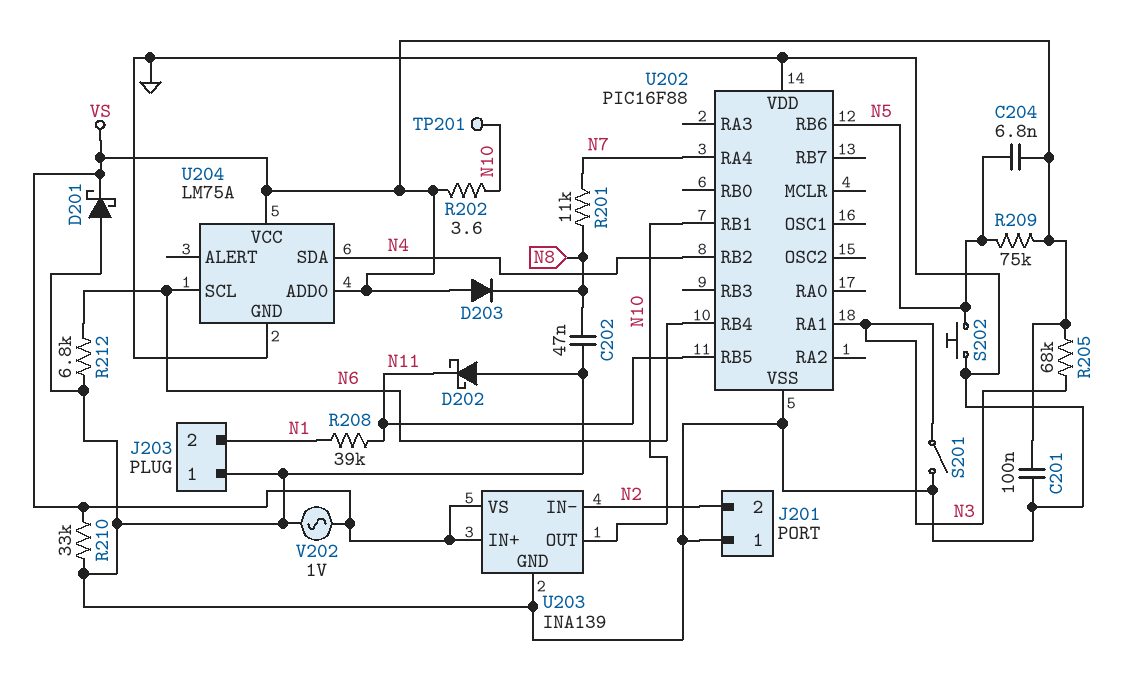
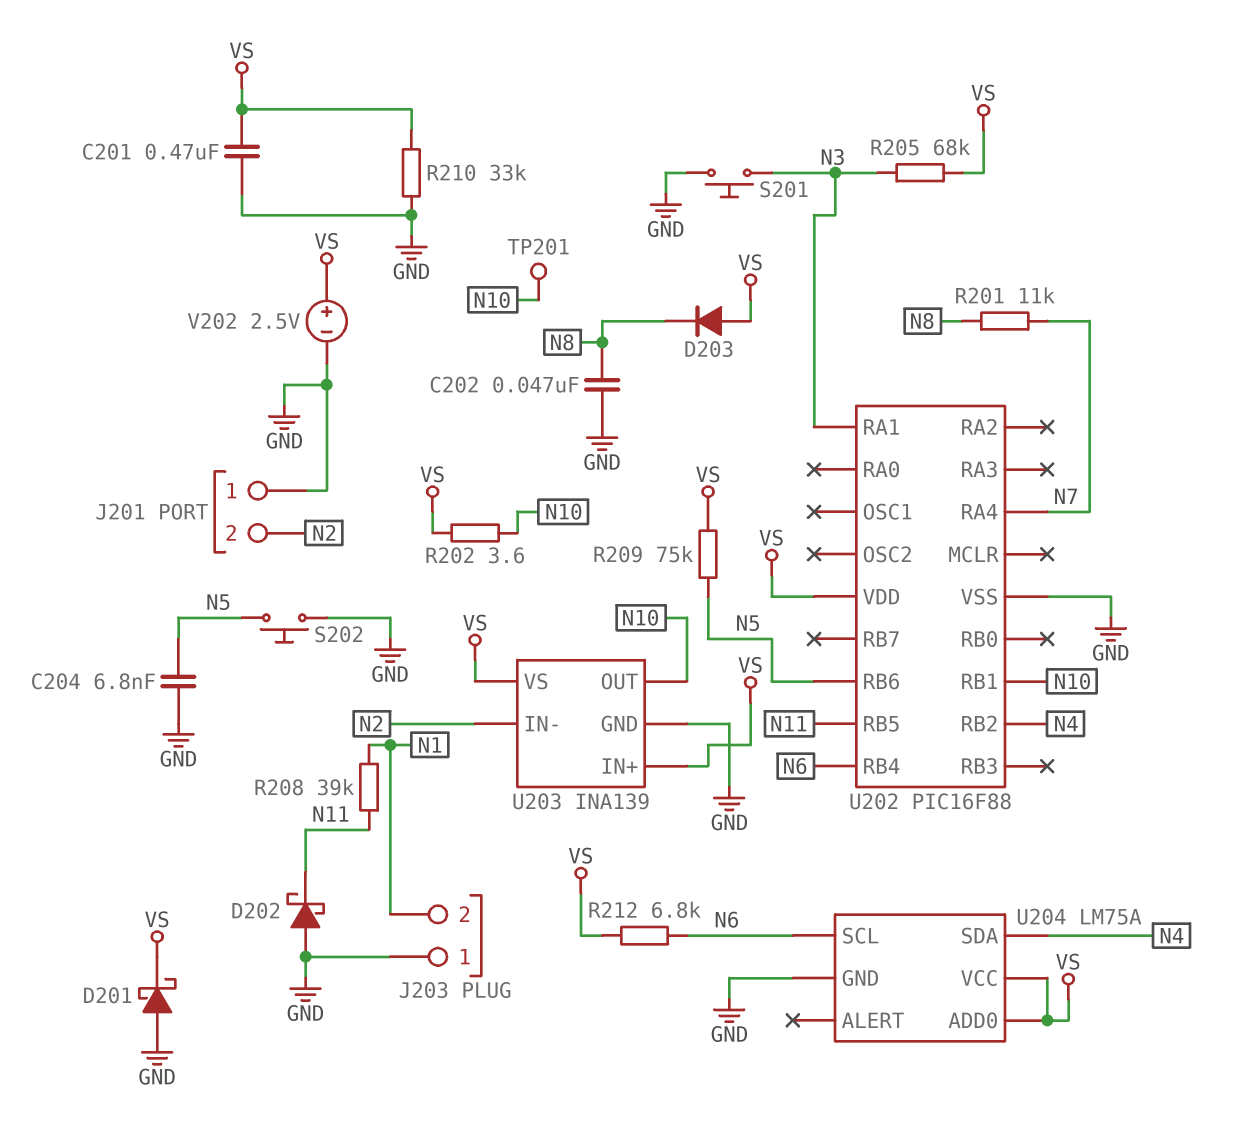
C201: 100nF (GND, VS) -> 470nF (GND, VS)
C204: 6.8nF (N5, VS) -> 6.8nF (GND, N5)
R212: 6.8k (GND, N6) -> 6.8k (N6, VS)
S201: switch (GND, N3) -> button (GND, N3)
U202 pin VDD: GND -> VS
V202: AC 1V (GND, VS) -> 2.5V (plus VS, minus GND)

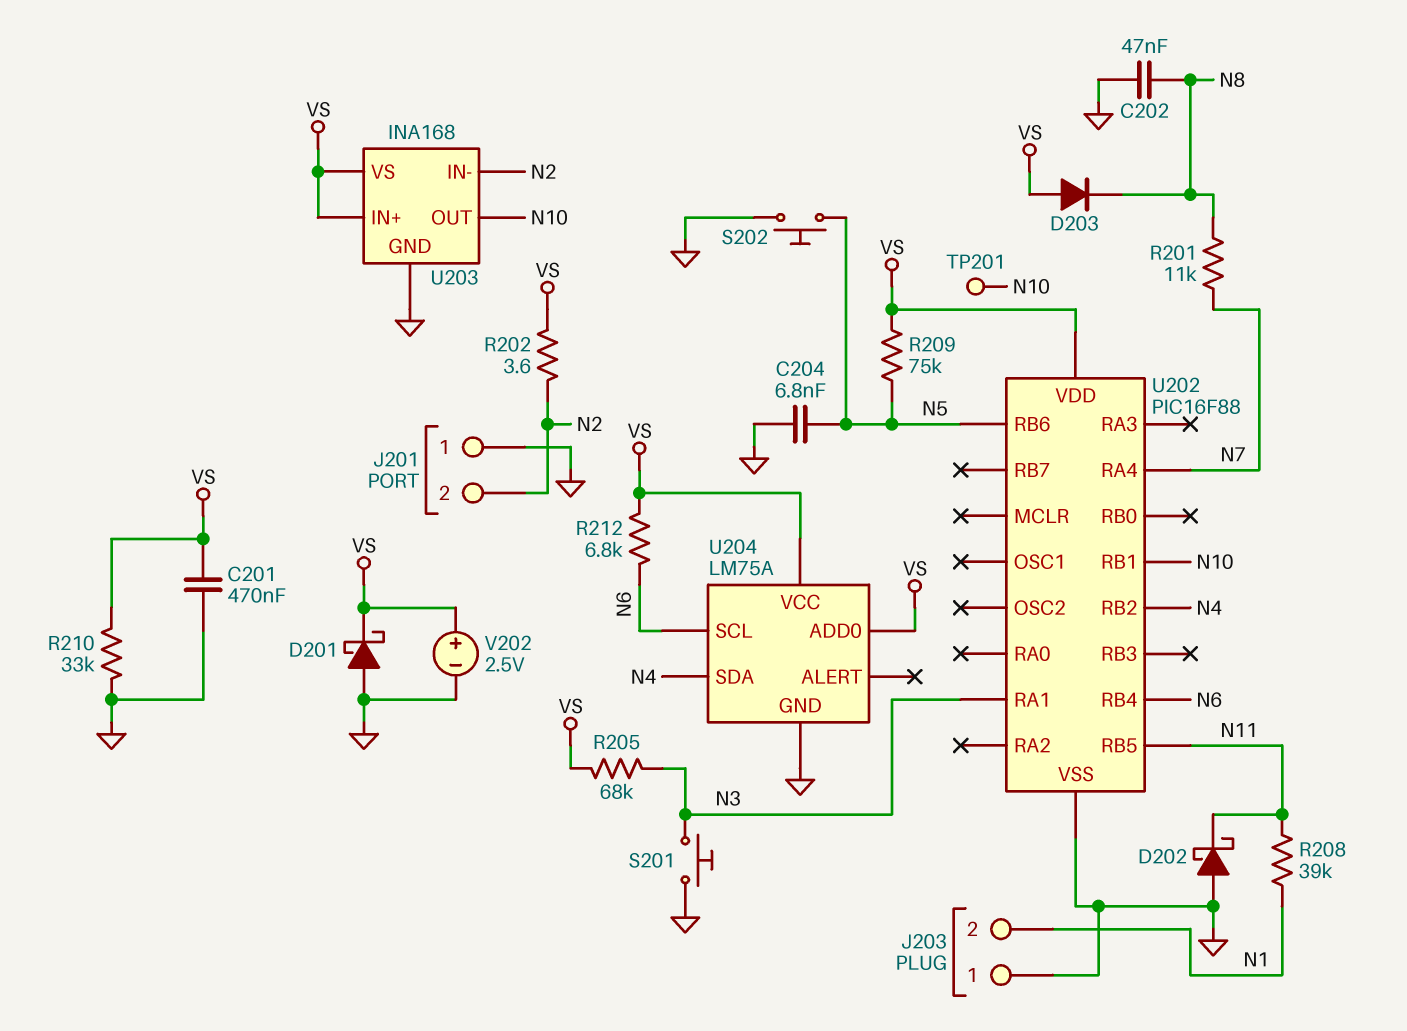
R202: 3.6 (N10, VS) -> 3.6 (N2, VS)
U203: INA139 -> INA168

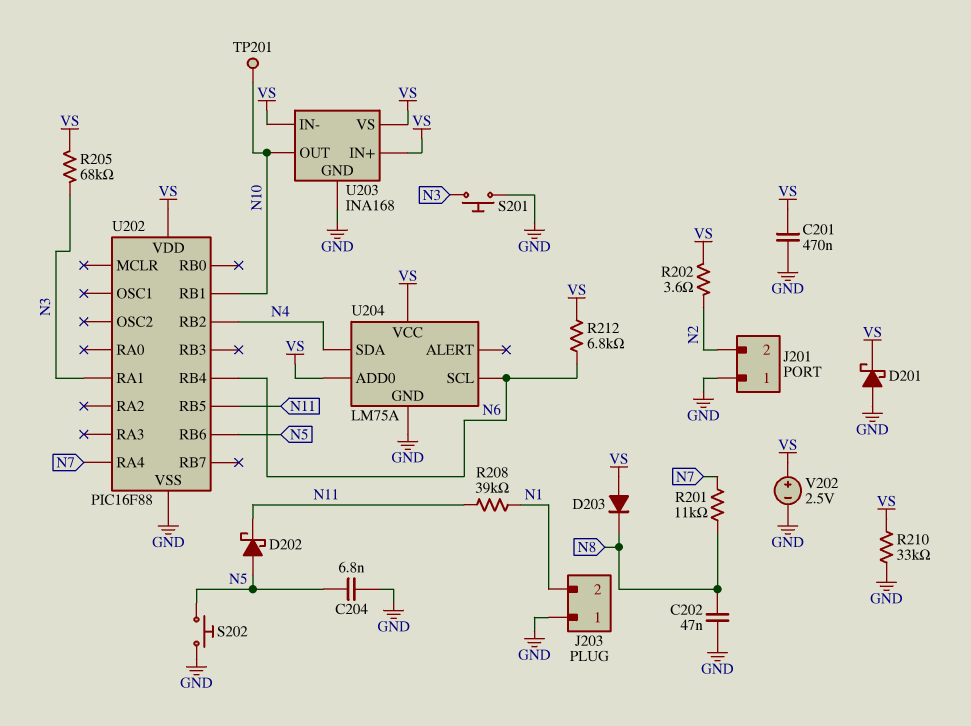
D202: schottky (A GND, K N11) -> schottky (A N5, K N11)
R209: 75k (N5, VS) -> none
U203 pin IN-: N2 -> VS

